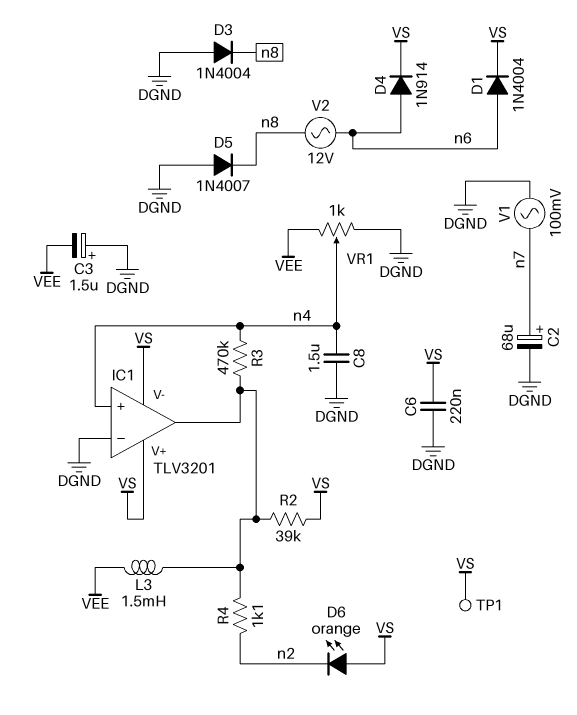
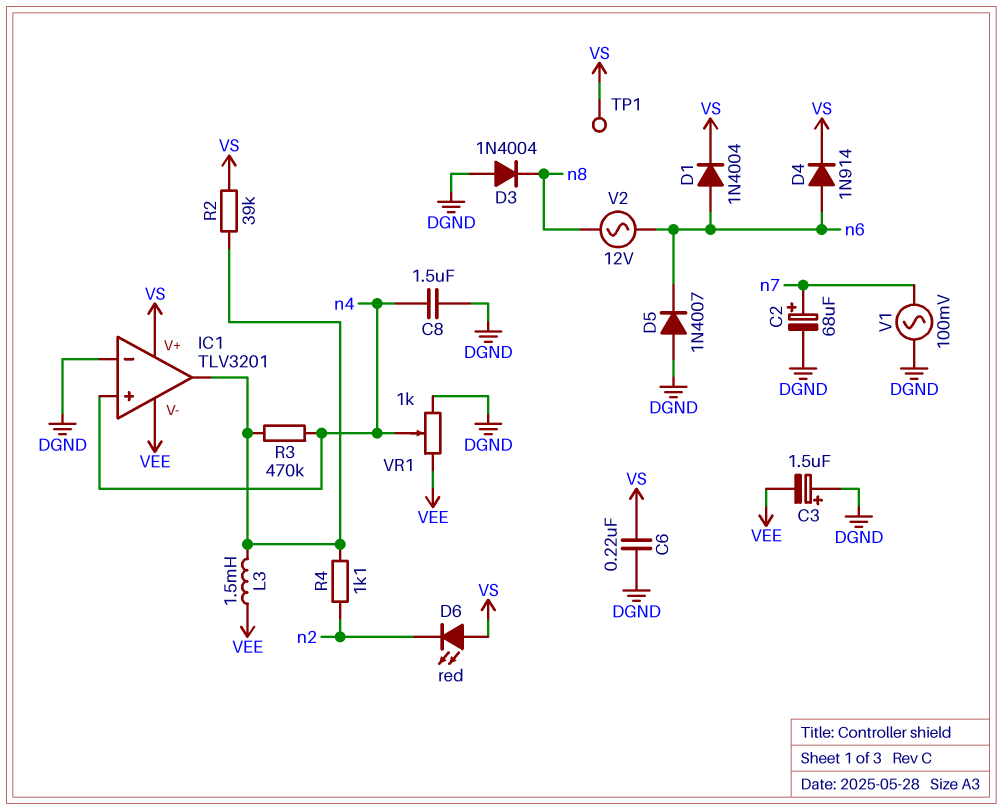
D5: diode 1N4007 (A DGND, K n8) -> diode 1N4007 (A DGND, K n6)
D6: LED orange (A VS, K n2) -> LED red (A VS, K n2)
IC1 pin V-: VS -> VEE

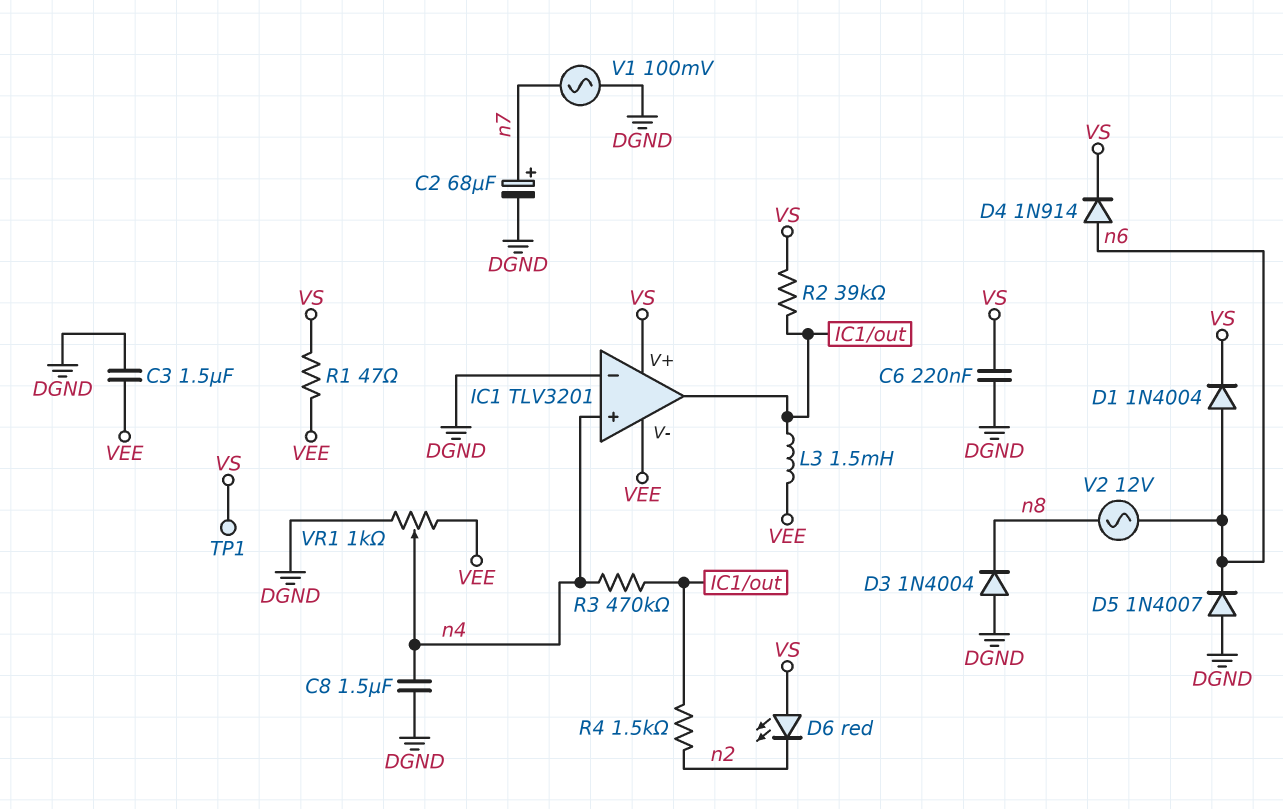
C3: 1.5uF (plus DGND, minus VEE) -> 1.5uF (DGND, VEE)
R1: none -> 47 (VEE, VS)
R4: 1.1k (IC1/out, n2) -> 1.5k (IC1/out, n2)

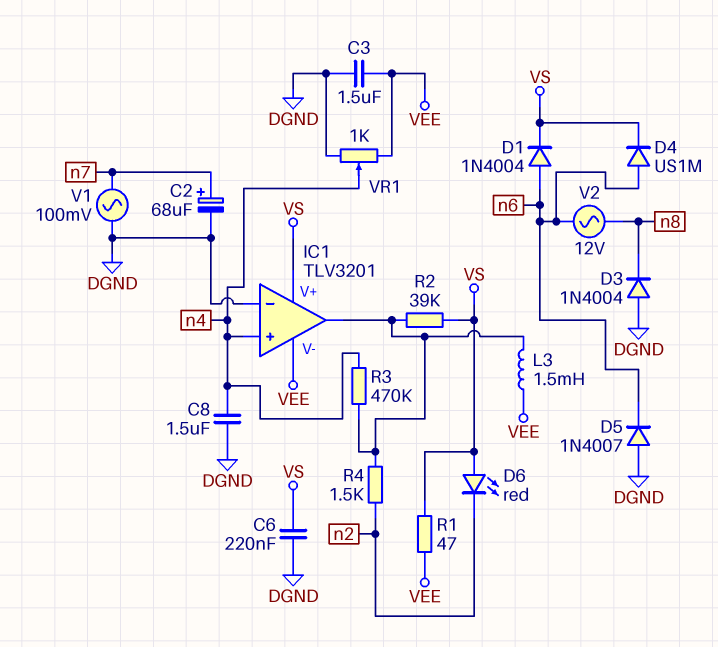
D4: diode 1N914 (A n6, K VS) -> diode US1M (A n6, K VS)
TP1: test point (VS) -> none

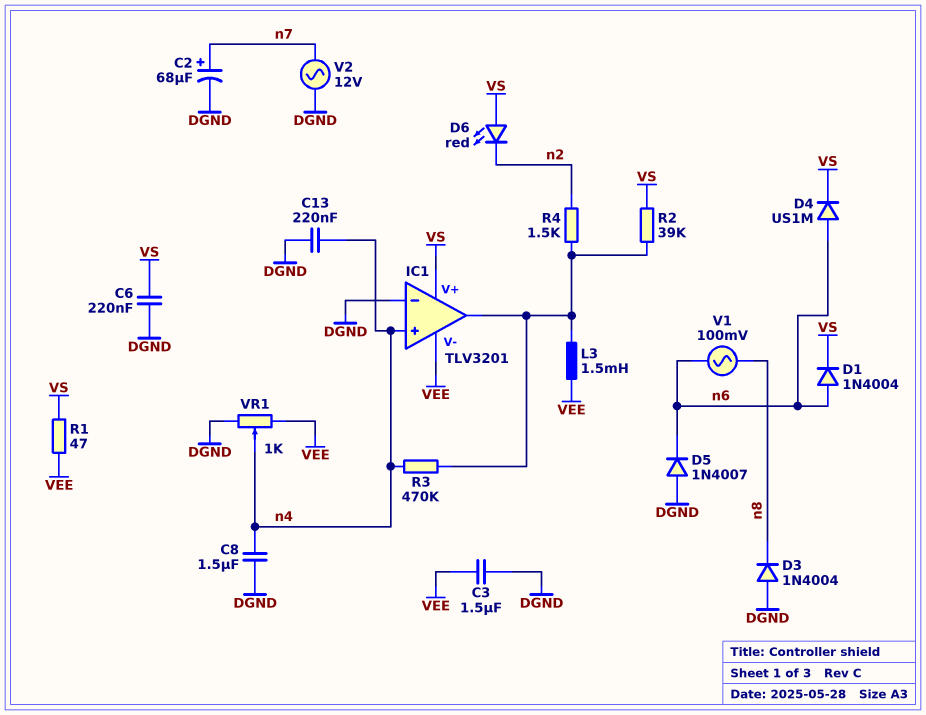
C13: none -> 220nF (DGND, n4)
V1: AC 100mV (DGND, n7) -> AC 100mV (n6, n8)
V2: AC 12V (n6, n8) -> AC 12V (DGND, n7)

